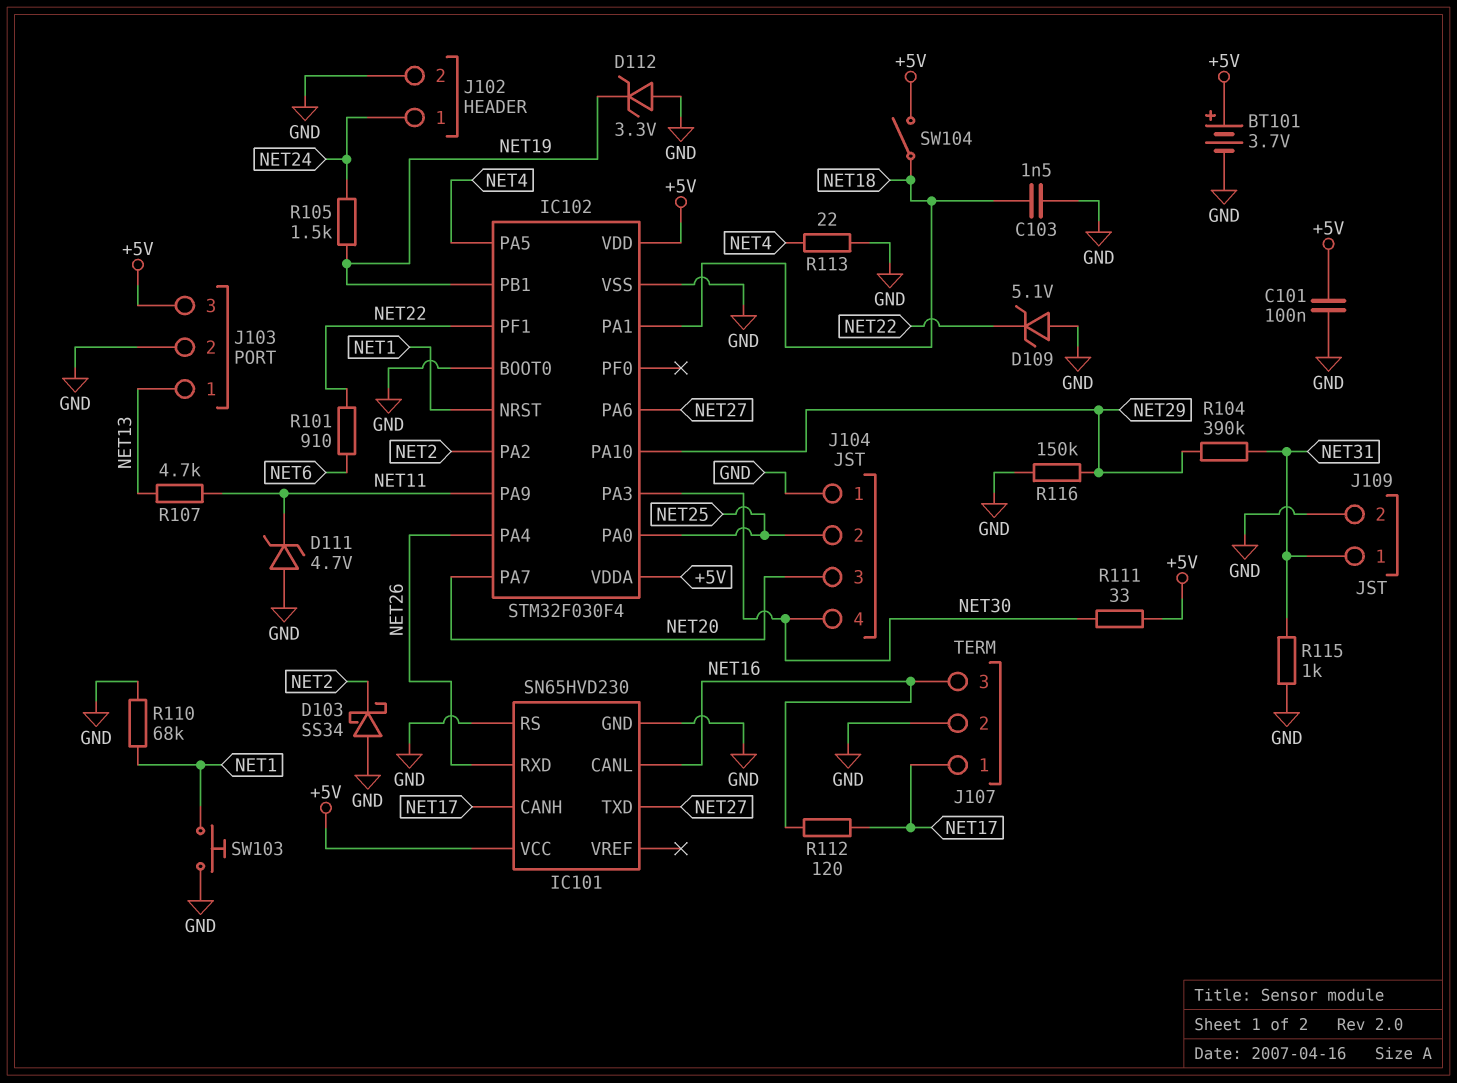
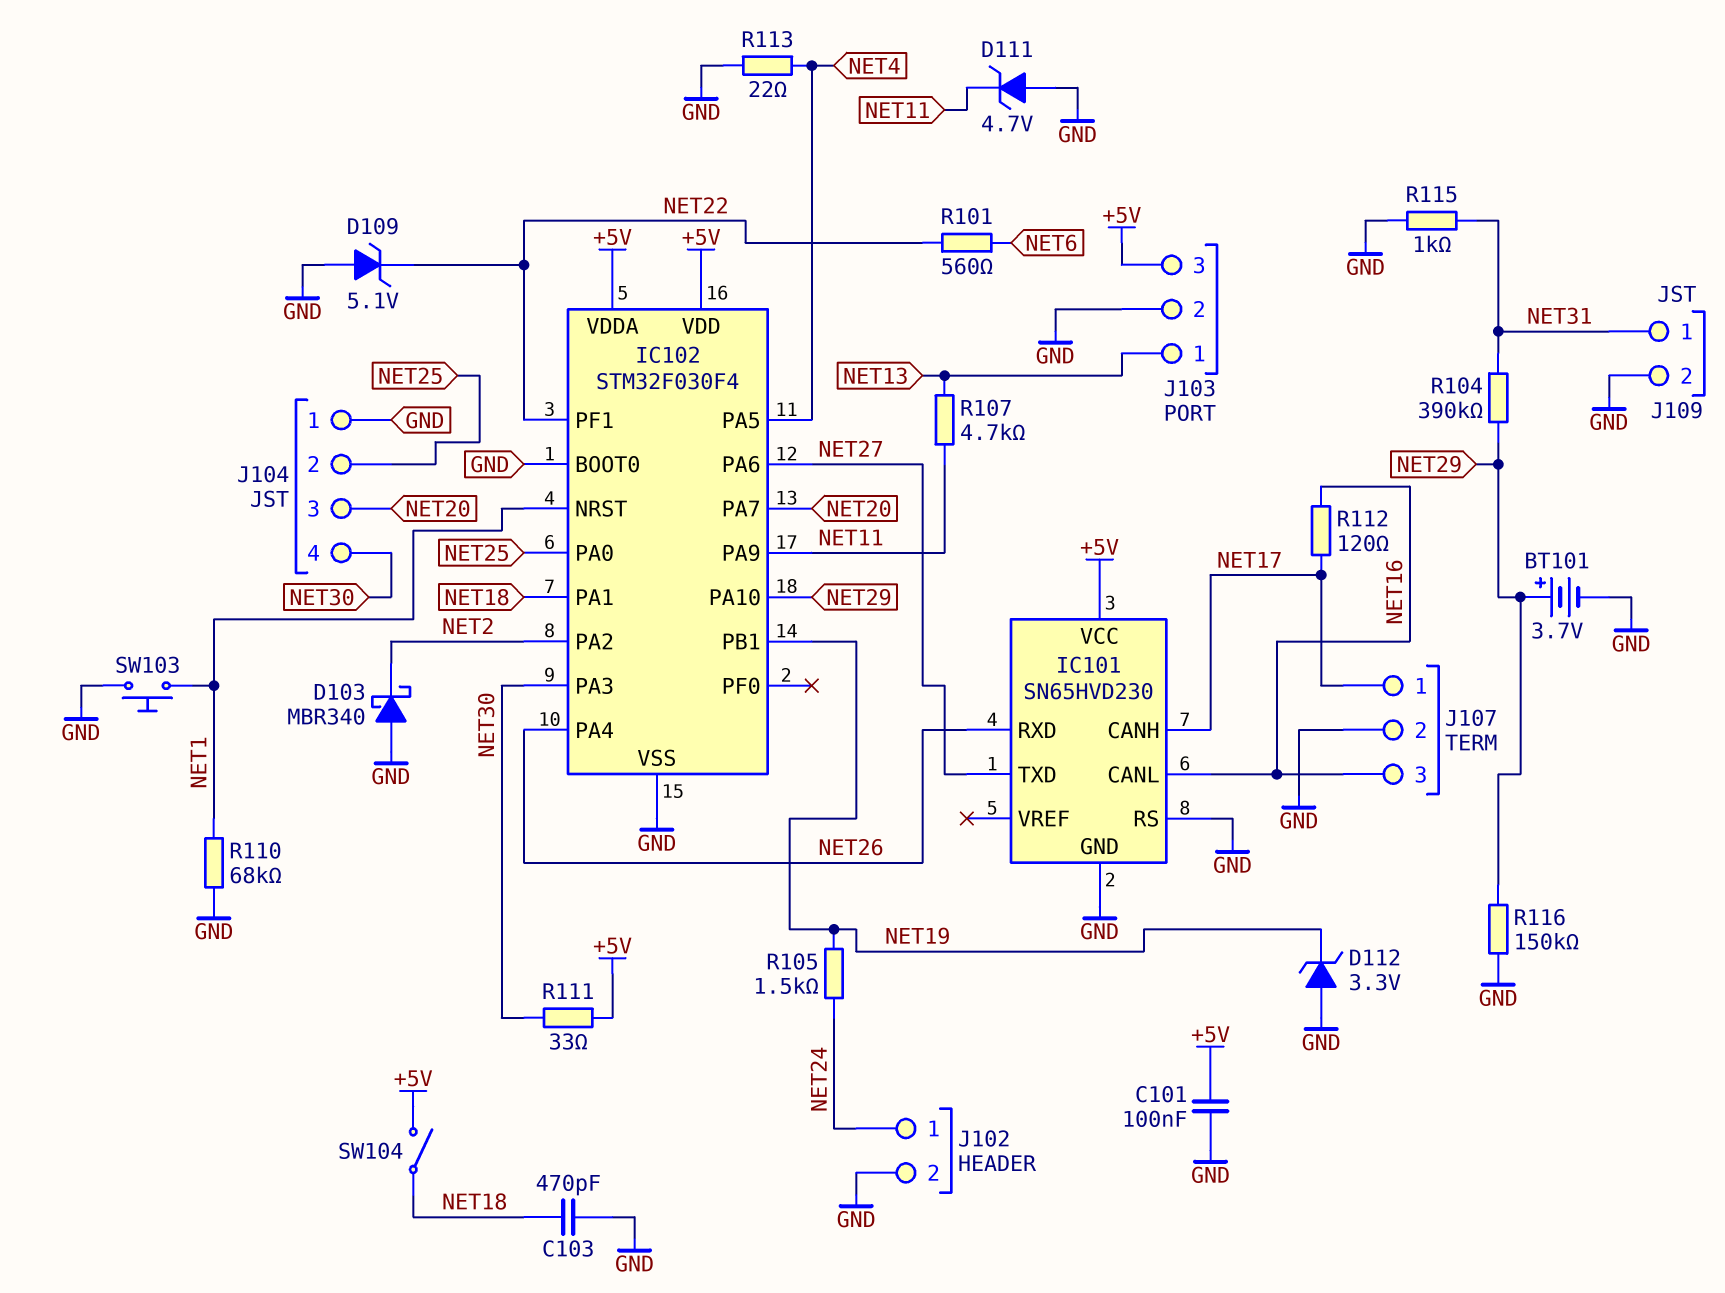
BT101: 3.7V (plus +5V, minus GND) -> 3.7V (plus NET29, minus GND)
C103: 1.5nF (GND, NET18) -> 470pF (GND, NET18)
D103: schottky SS34 (A GND, K NET2) -> schottky MBR340 (A GND, K NET2)
R101: 910 (NET6, NET22) -> 560 (NET6, NET22)

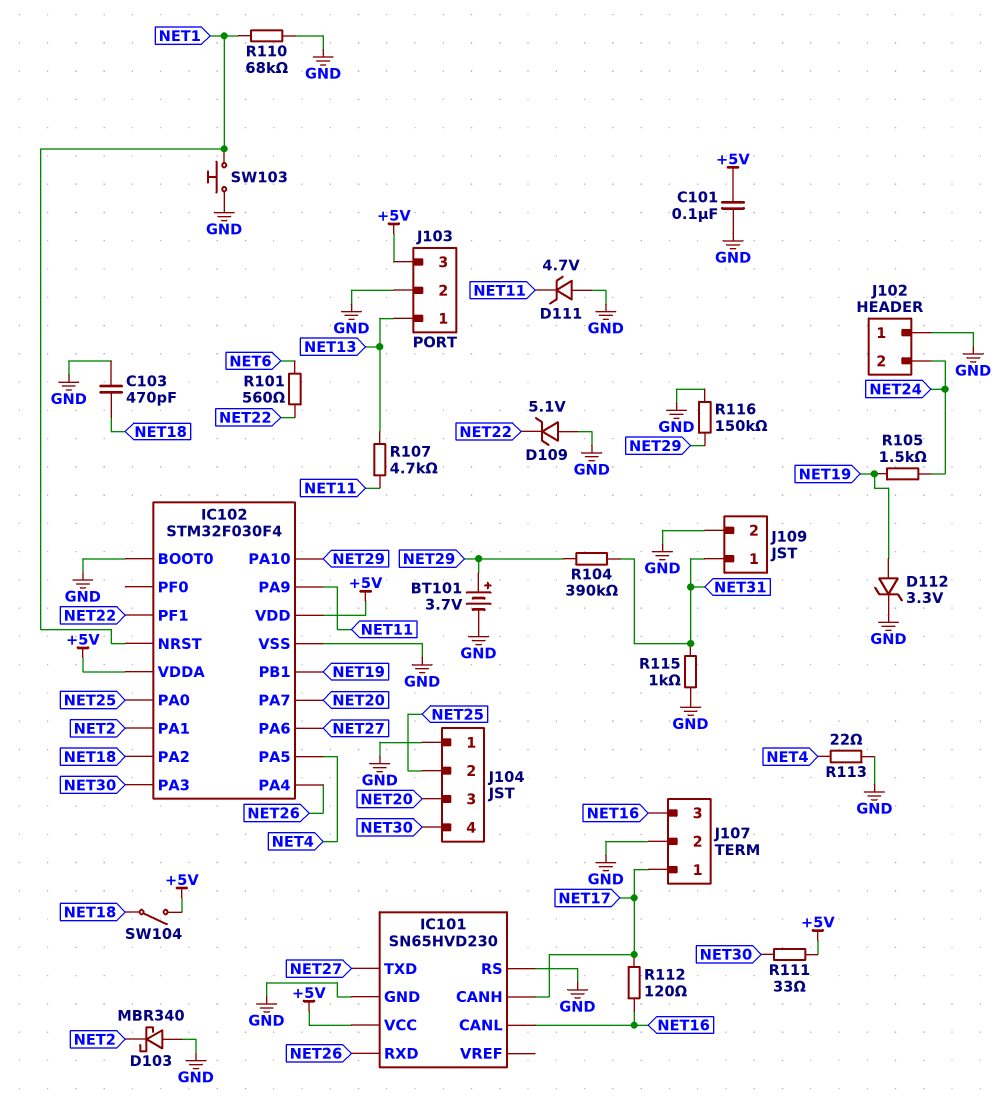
D112: zener 3.3V (A GND, K NET19) -> zener 3.3V (A NET19, K GND)
IC102 pin PA1: NET18 -> NET2
IC102 pin PA2: NET2 -> NET18
J102 pin 1: NET24 -> GND
J102 pin 2: GND -> NET24

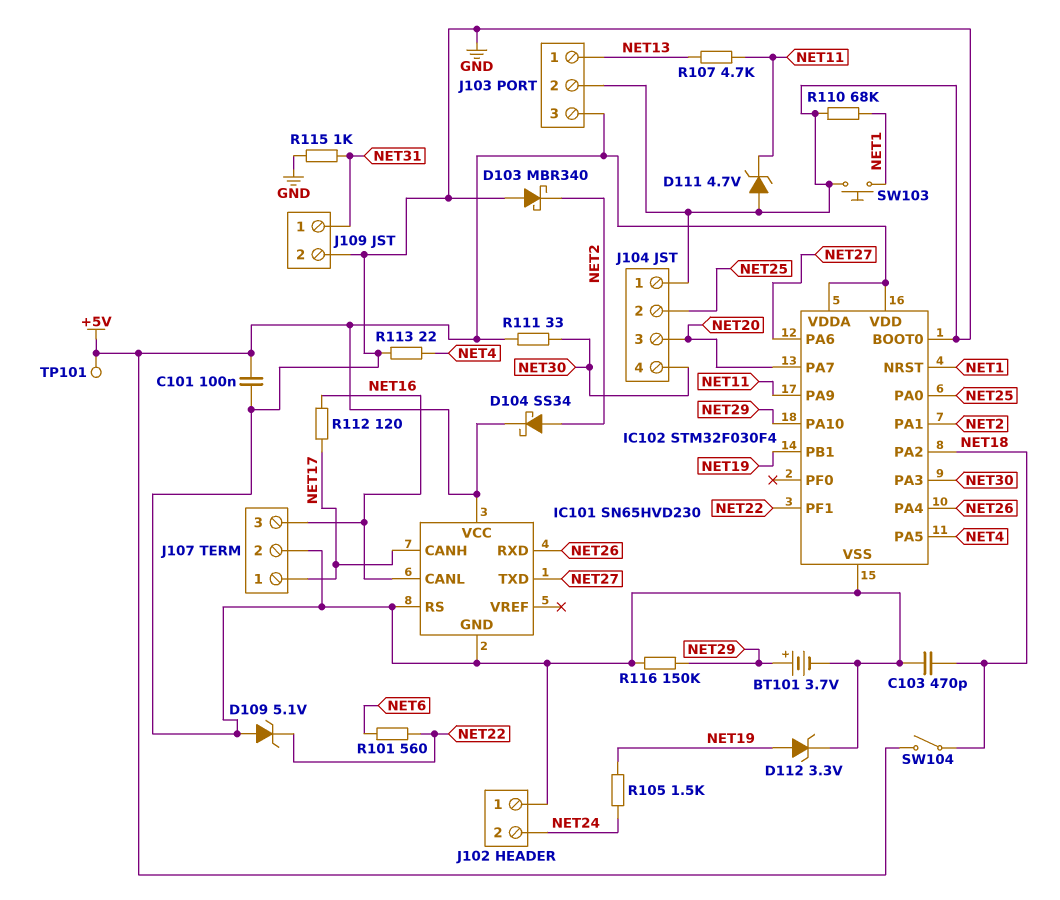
D104: none -> schottky SS34 (A NET2, K +5V)
R104: 390k (NET29, NET31) -> none
TP101: none -> test point (+5V)

